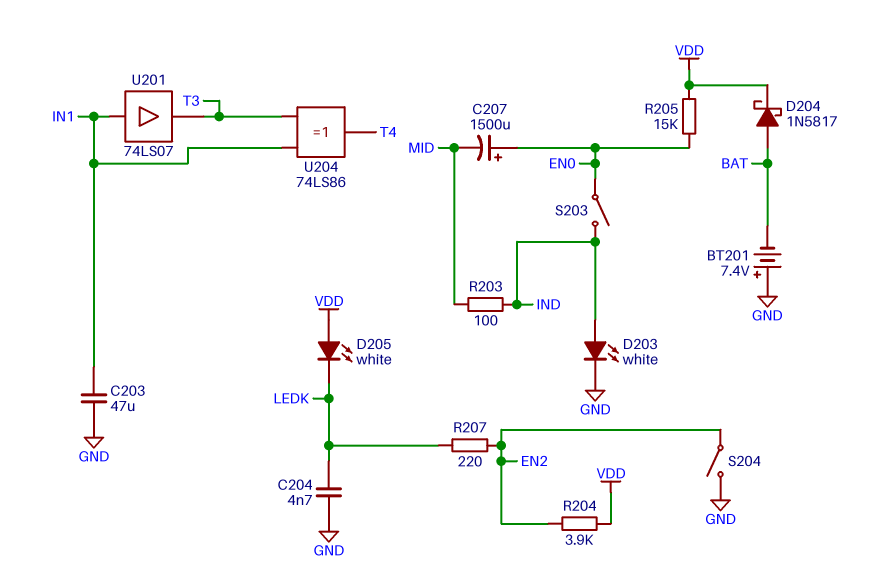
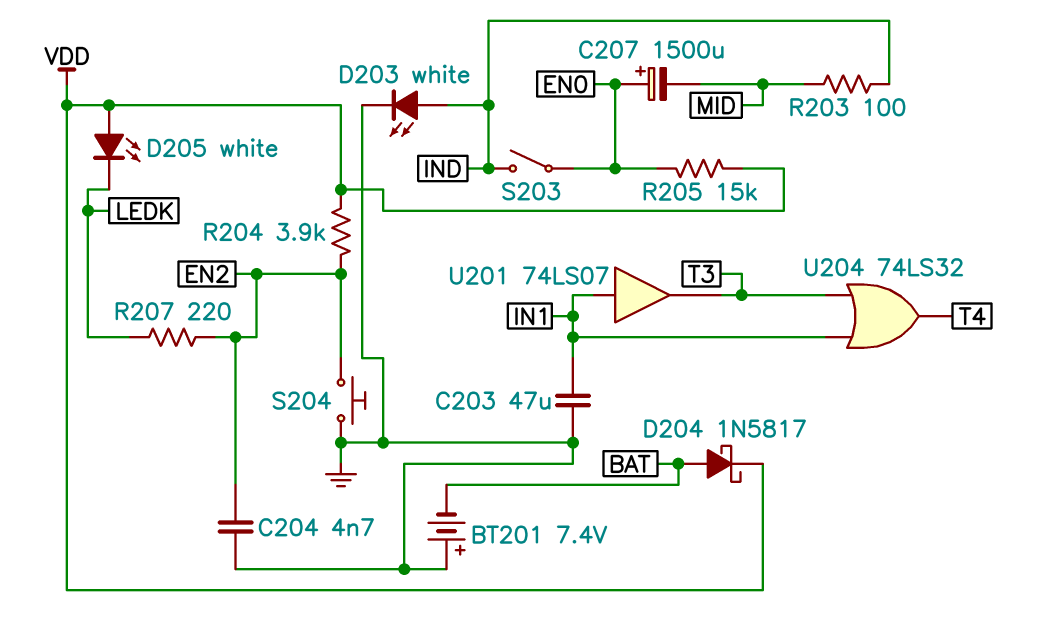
C204: 4.7nF (GND, LEDK) -> 4.7nF (EN2, GND)
S204: switch (EN2, GND) -> button (EN2, GND)
U204: XOR 74LS86 (in IN1, in T3, out T4) -> OR 74LS32 (in IN1, in T3, out T4)

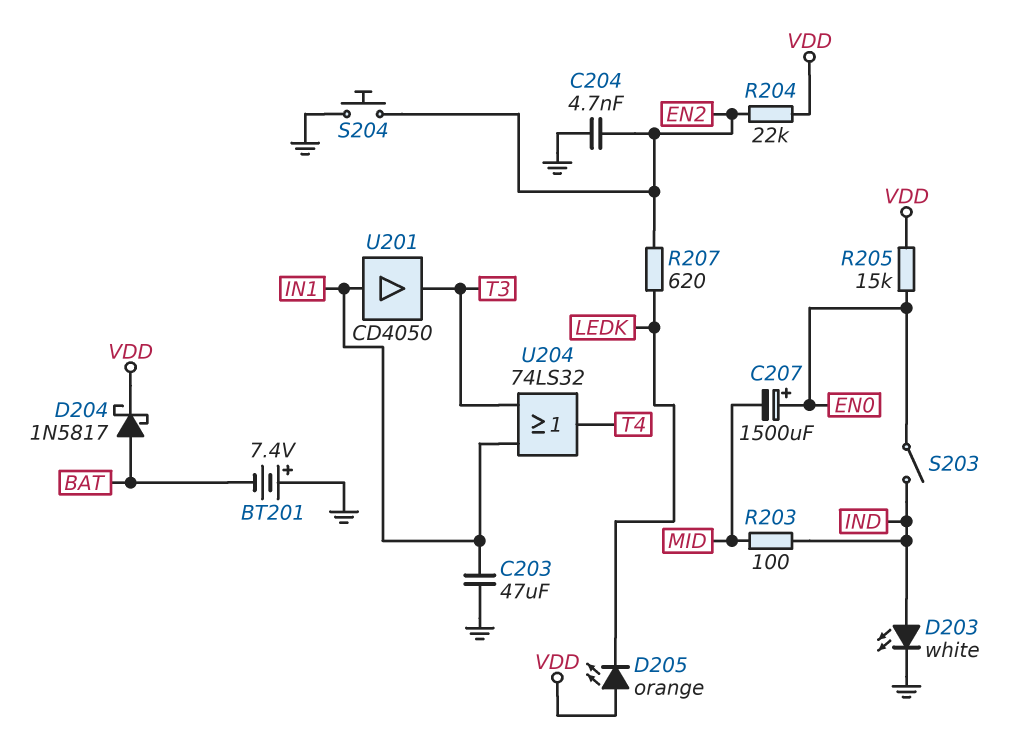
D205: LED white (A VDD, K LEDK) -> LED orange (A VDD, K LEDK)
R204: 3.9k (EN2, VDD) -> 22k (EN2, VDD)
R207: 220 (EN2, LEDK) -> 620 (EN2, LEDK)
U201: buffer 74LS07 (in IN1, out T3) -> buffer CD4050 (in IN1, out T3)

